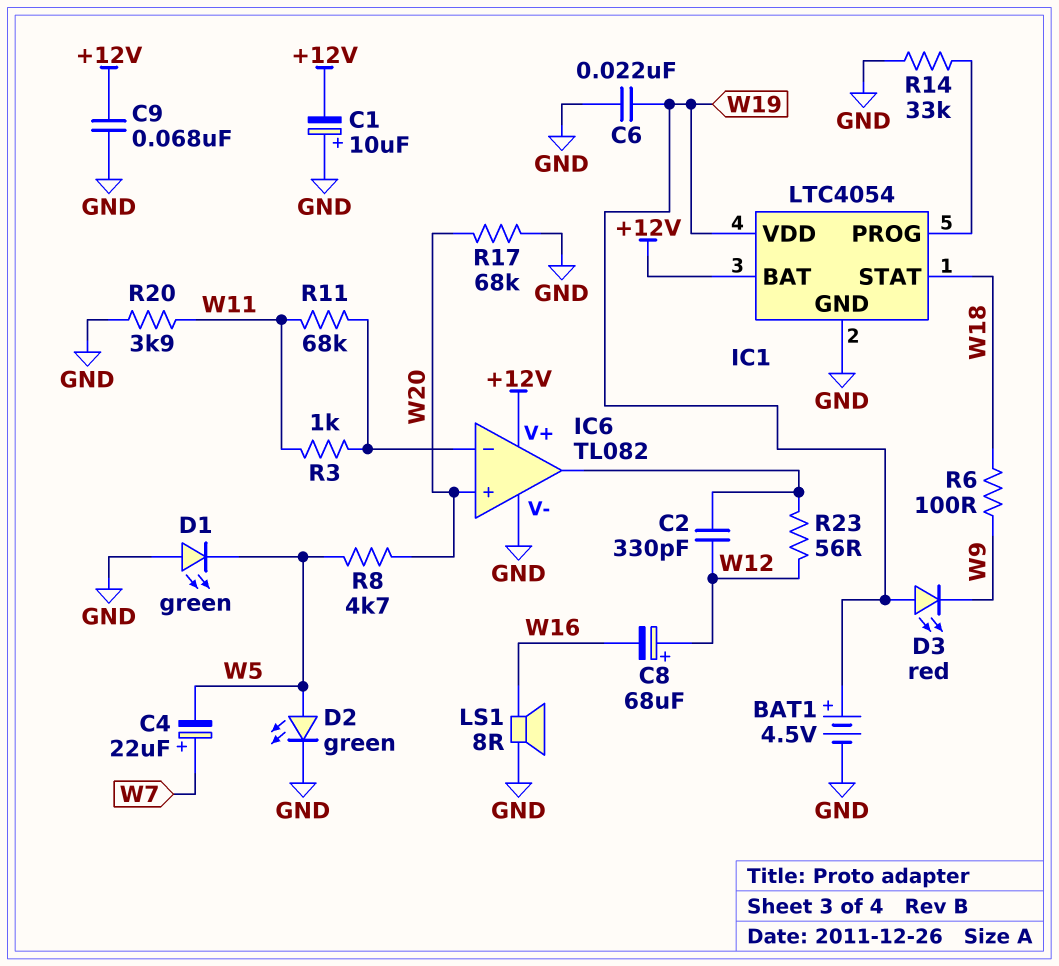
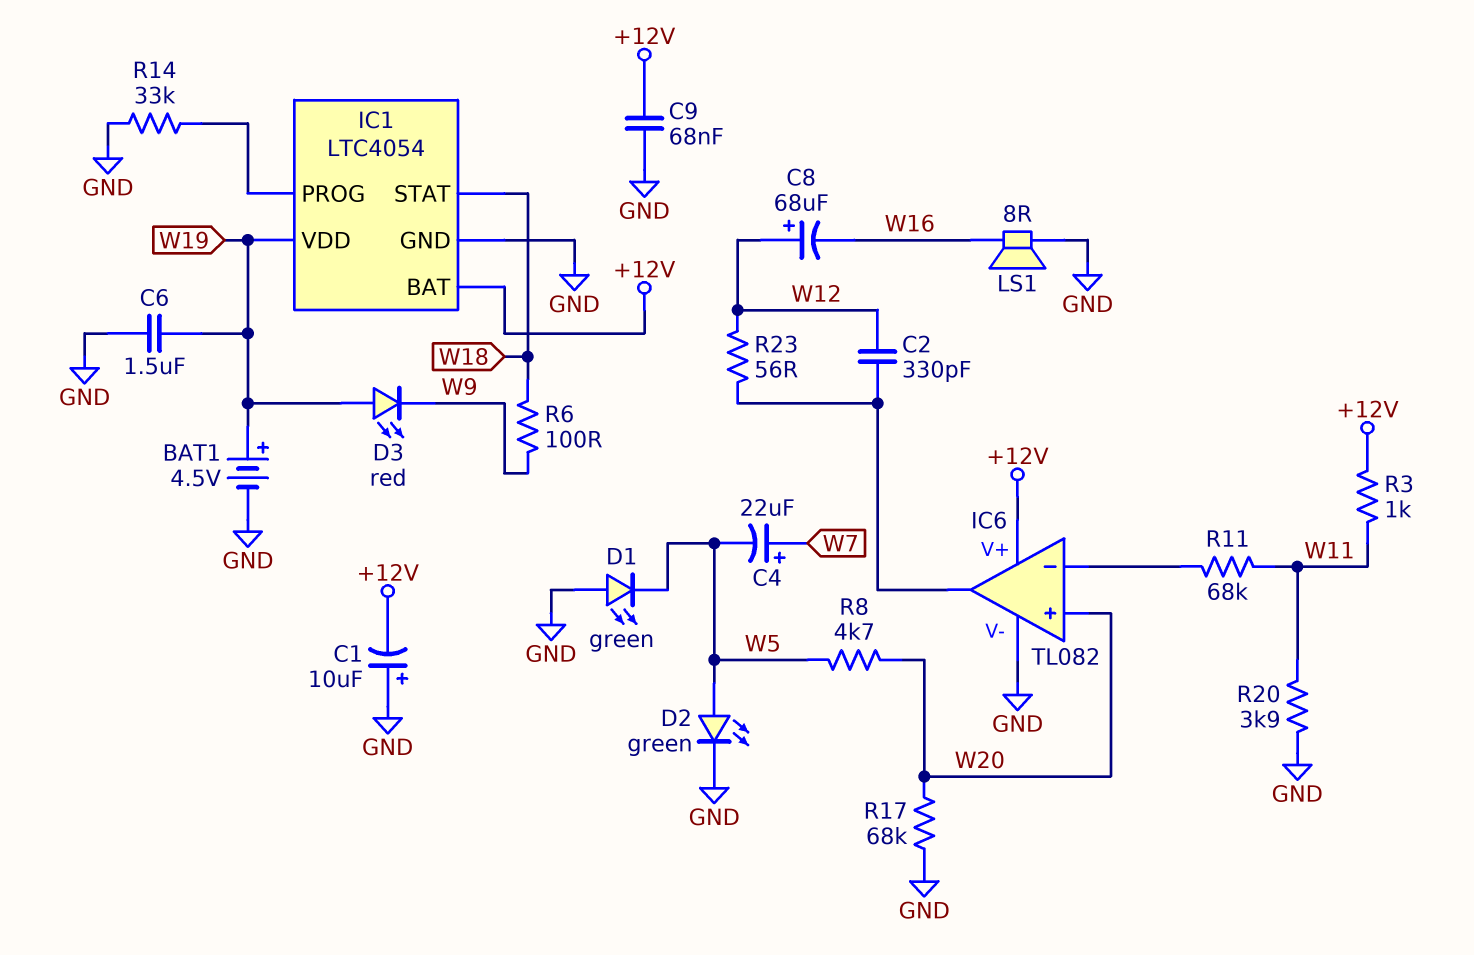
C6: 22nF (GND, W19) -> 1.5uF (GND, W19)
R3: 1k (IC6/in-, W11) -> 1k (+12V, W11)

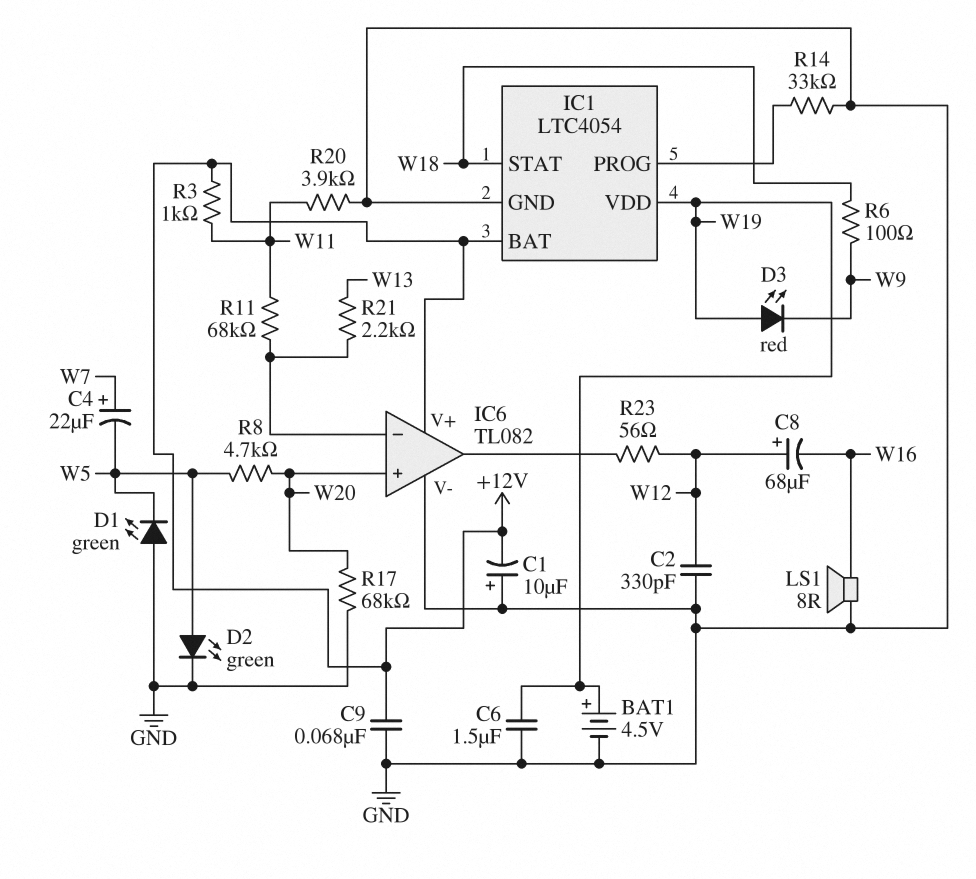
C2: 330pF (IC6/out, W12) -> 330pF (GND, W12)
R21: none -> 2.2k (IC6/in-, W13)

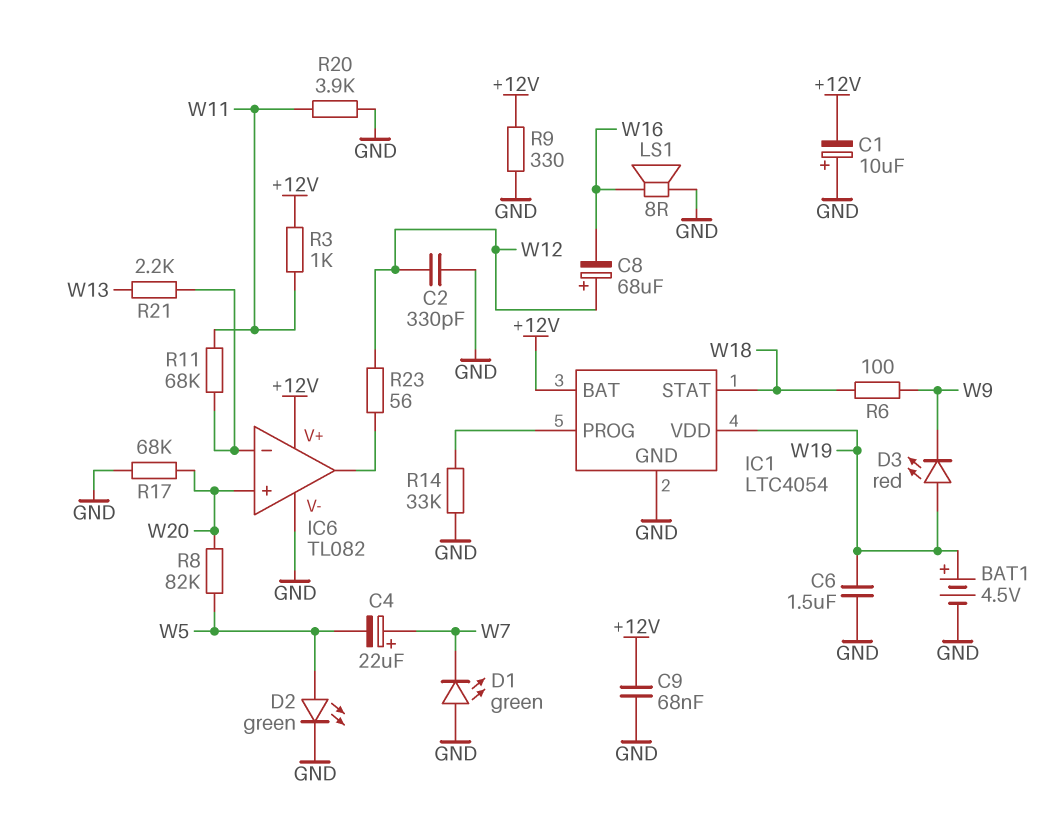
D1: LED green (A GND, K W5) -> LED green (A GND, K W7)
R8: 4.7k (W5, W20) -> 82k (W5, W20)
R9: none -> 330 (+12V, GND)

